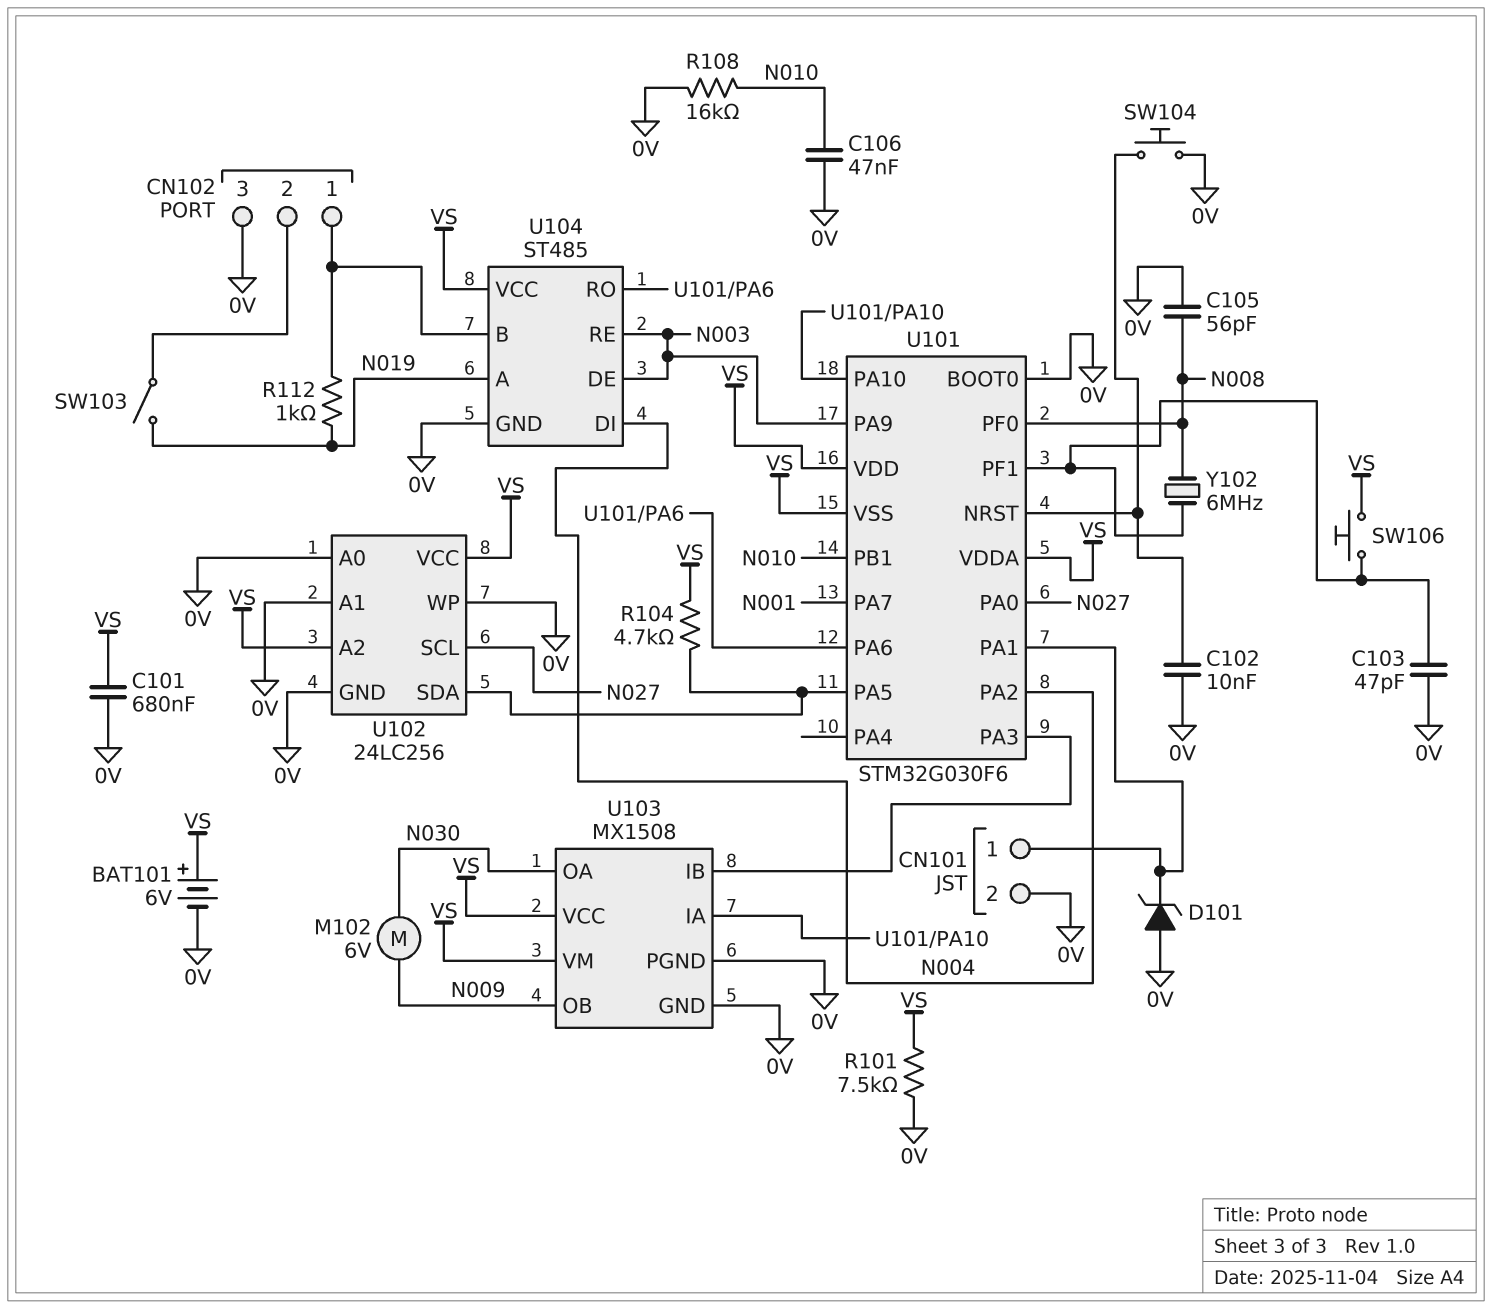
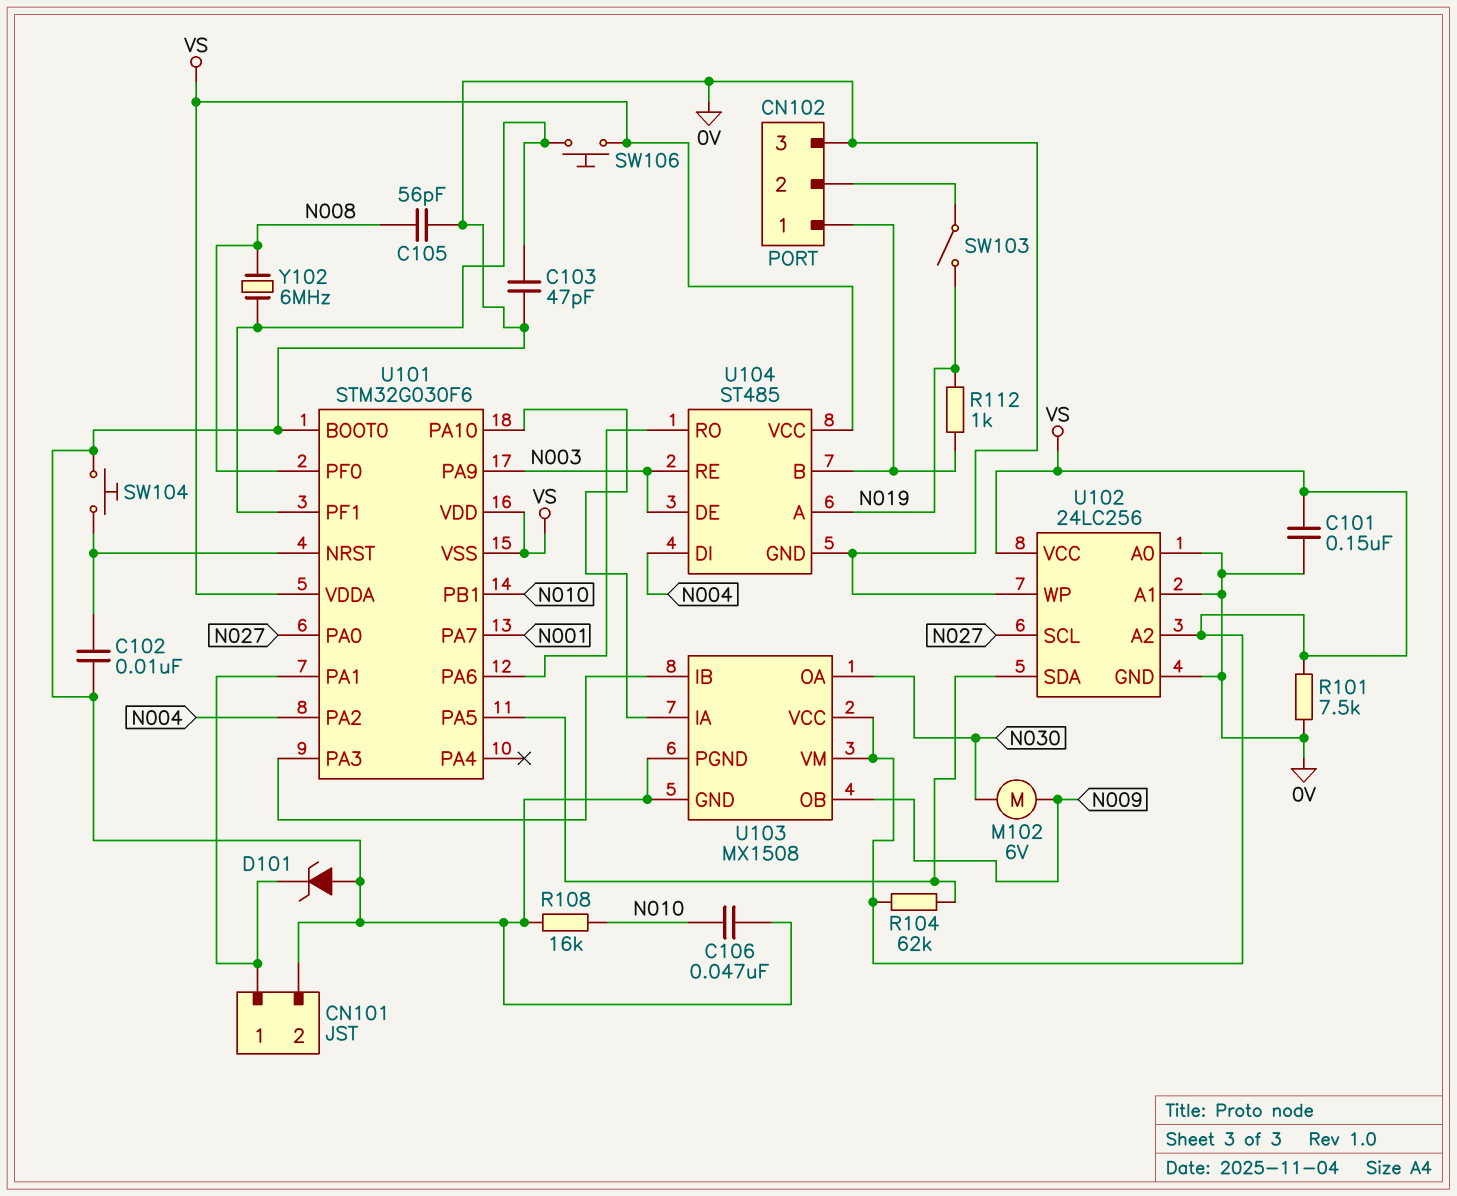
BAT101: 6V (plus VS, minus 0V) -> none
C101: 680nF (0V, VS) -> 150nF (0V, VS)
R104: 4.7k (U101/PA5, VS) -> 62k (U101/PA5, VS)

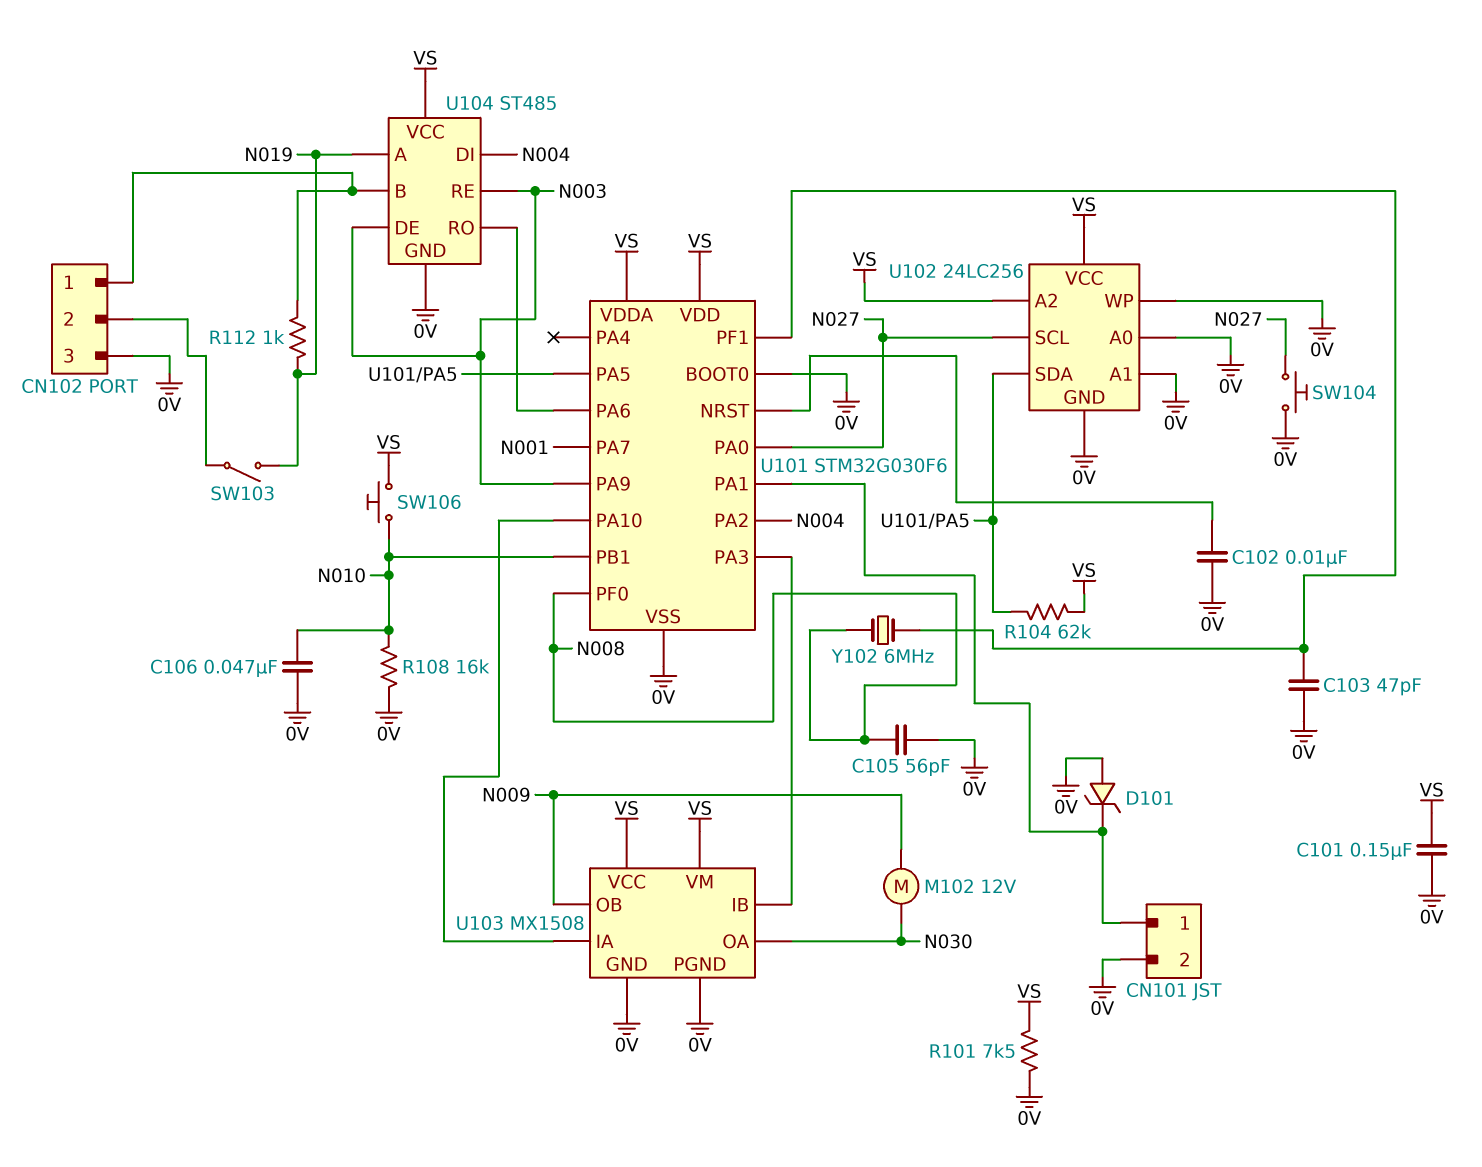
M102: motor 6V (N009, N030) -> motor 12V (N009, N030)
SW104: button (0V, U101/NRST) -> button (0V, N027)
SW106: button (U101/PF1, VS) -> button (N010, VS)
U101 pin VSS: VS -> 0V

